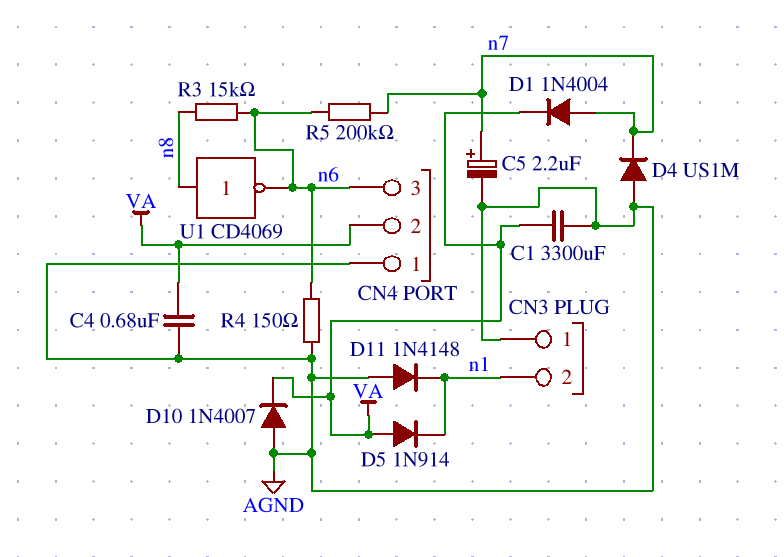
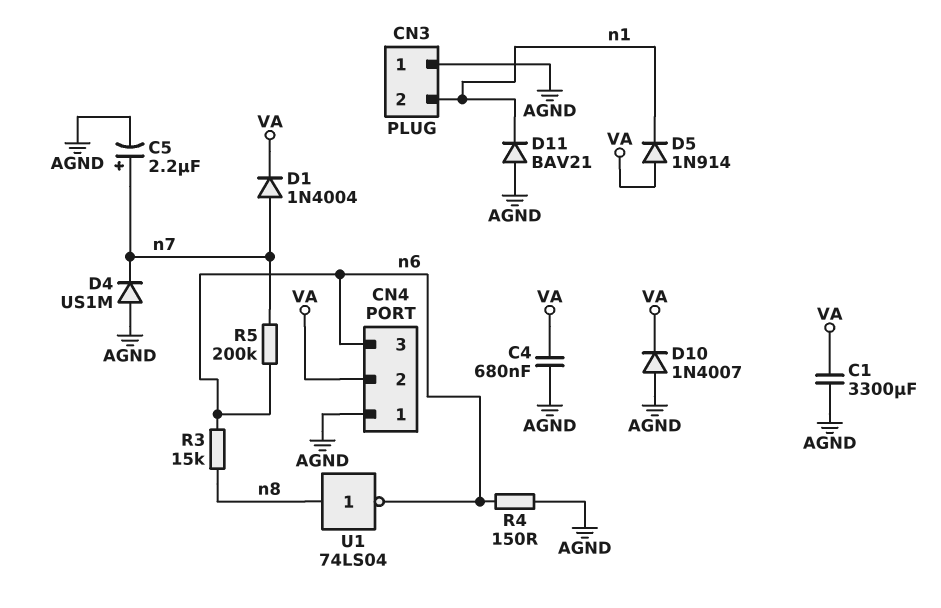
D11: diode 1N4148 (A AGND, K n1) -> diode BAV21 (A AGND, K n1)
U1: NOT CD4069 (in n8, out n6) -> NOT 74LS04 (in n8, out n6)

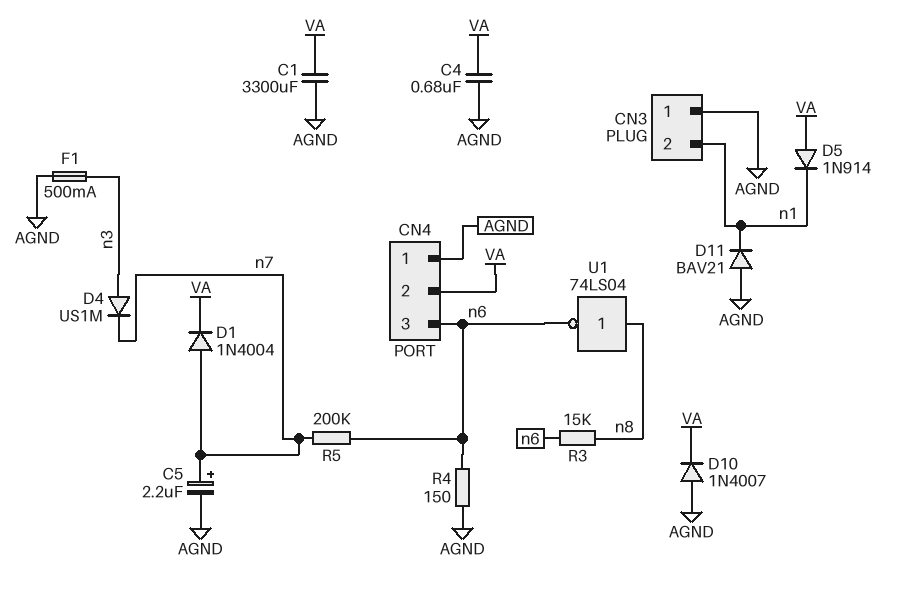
D4: diode US1M (A AGND, K n7) -> diode US1M (A n3, K n7)
F1: none -> 500mA (AGND, n3)

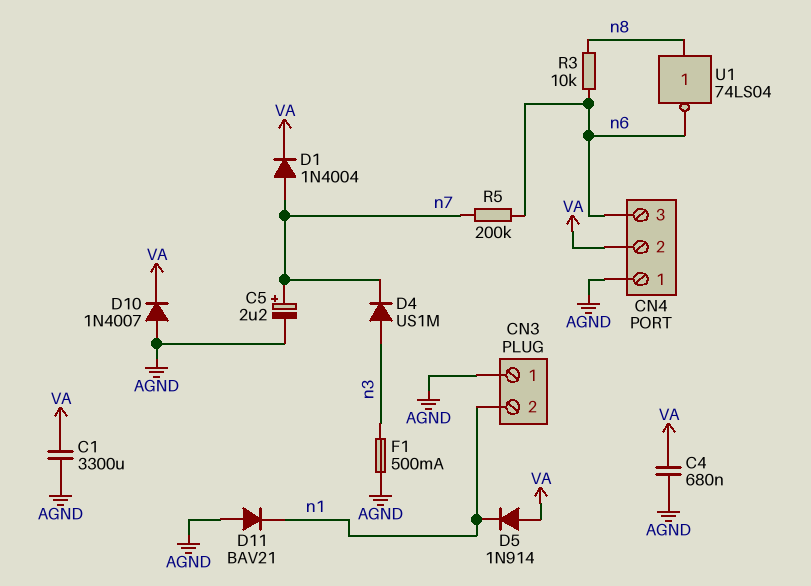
R3: 15k (n6, n8) -> 10k (n6, n8)
R4: 150 (AGND, n6) -> none

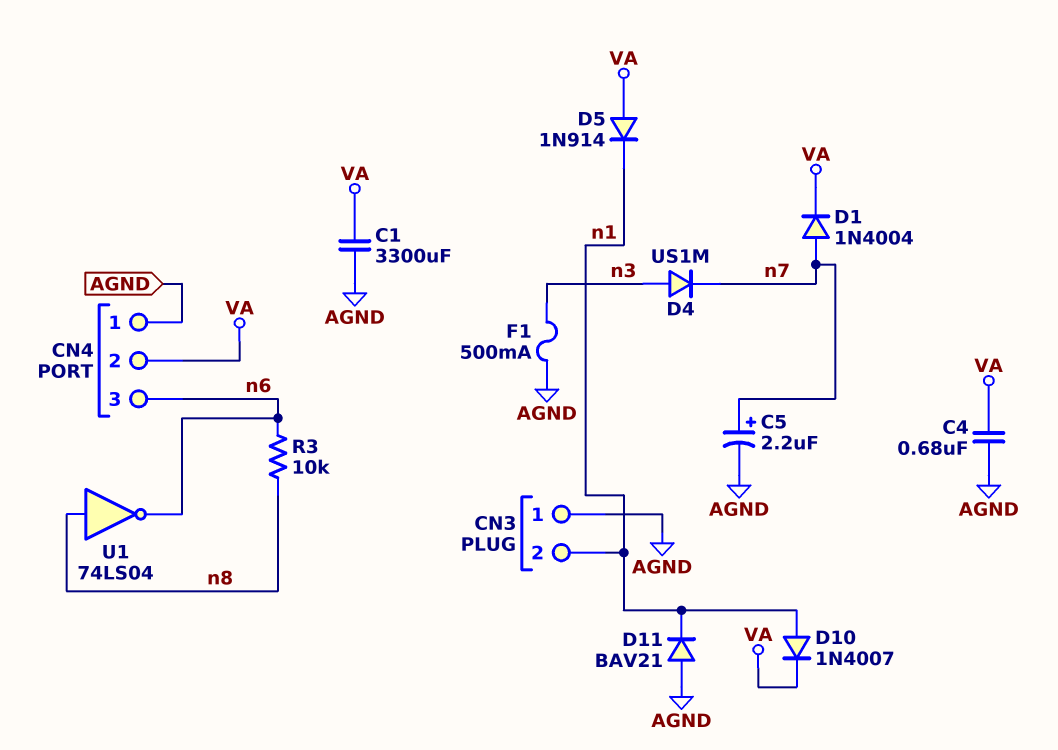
D10: diode 1N4007 (A AGND, K VA) -> diode 1N4007 (A n1, K VA)
R5: 200k (n6, n7) -> none

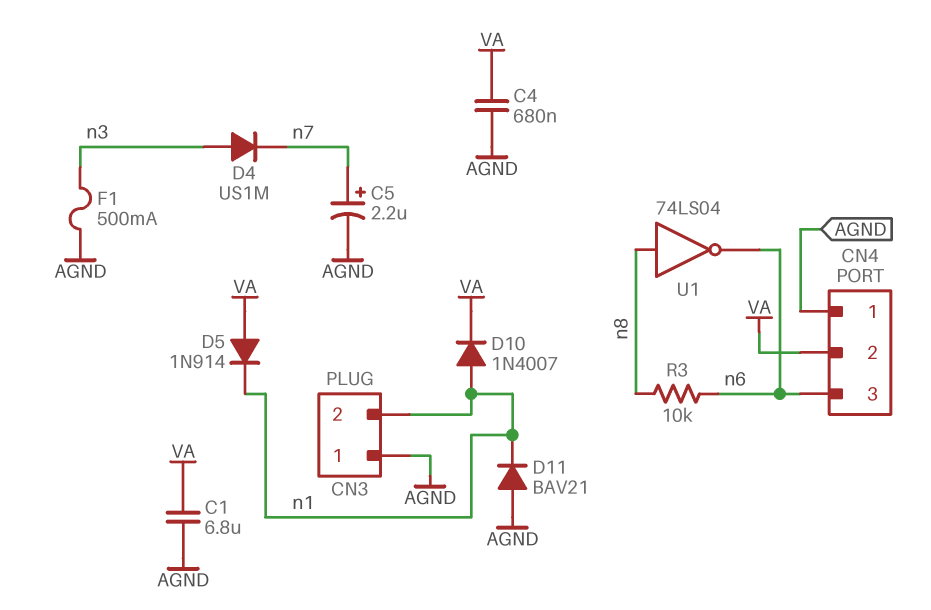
C1: 3300uF (AGND, VA) -> 6.8uF (AGND, VA)
D1: diode 1N4004 (A n7, K VA) -> none

